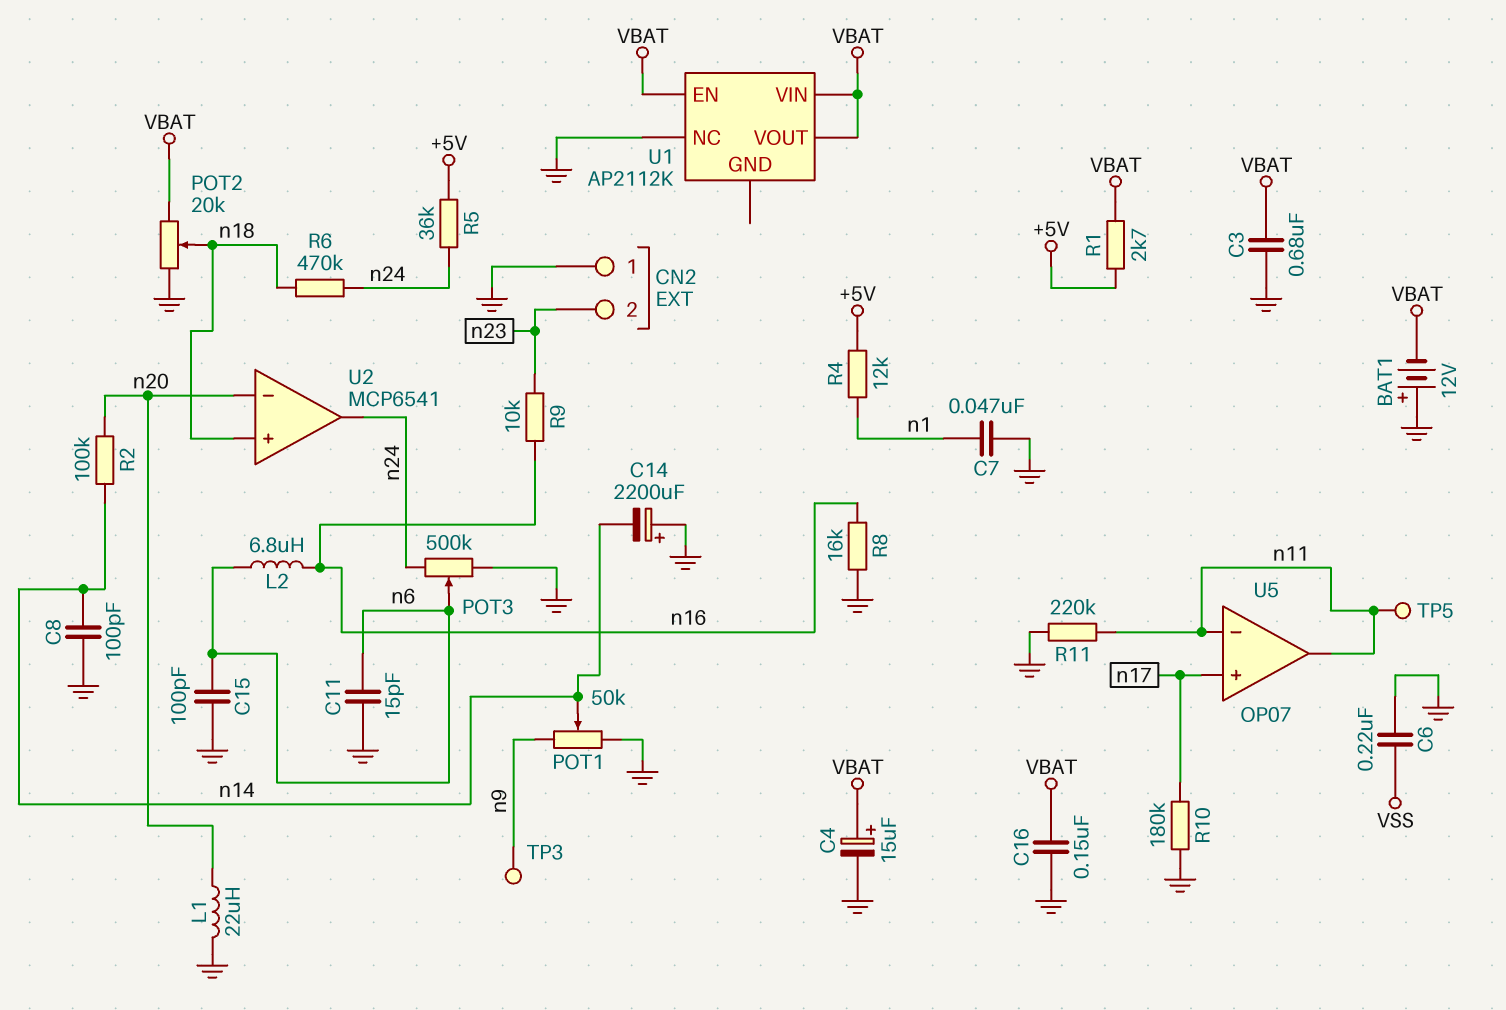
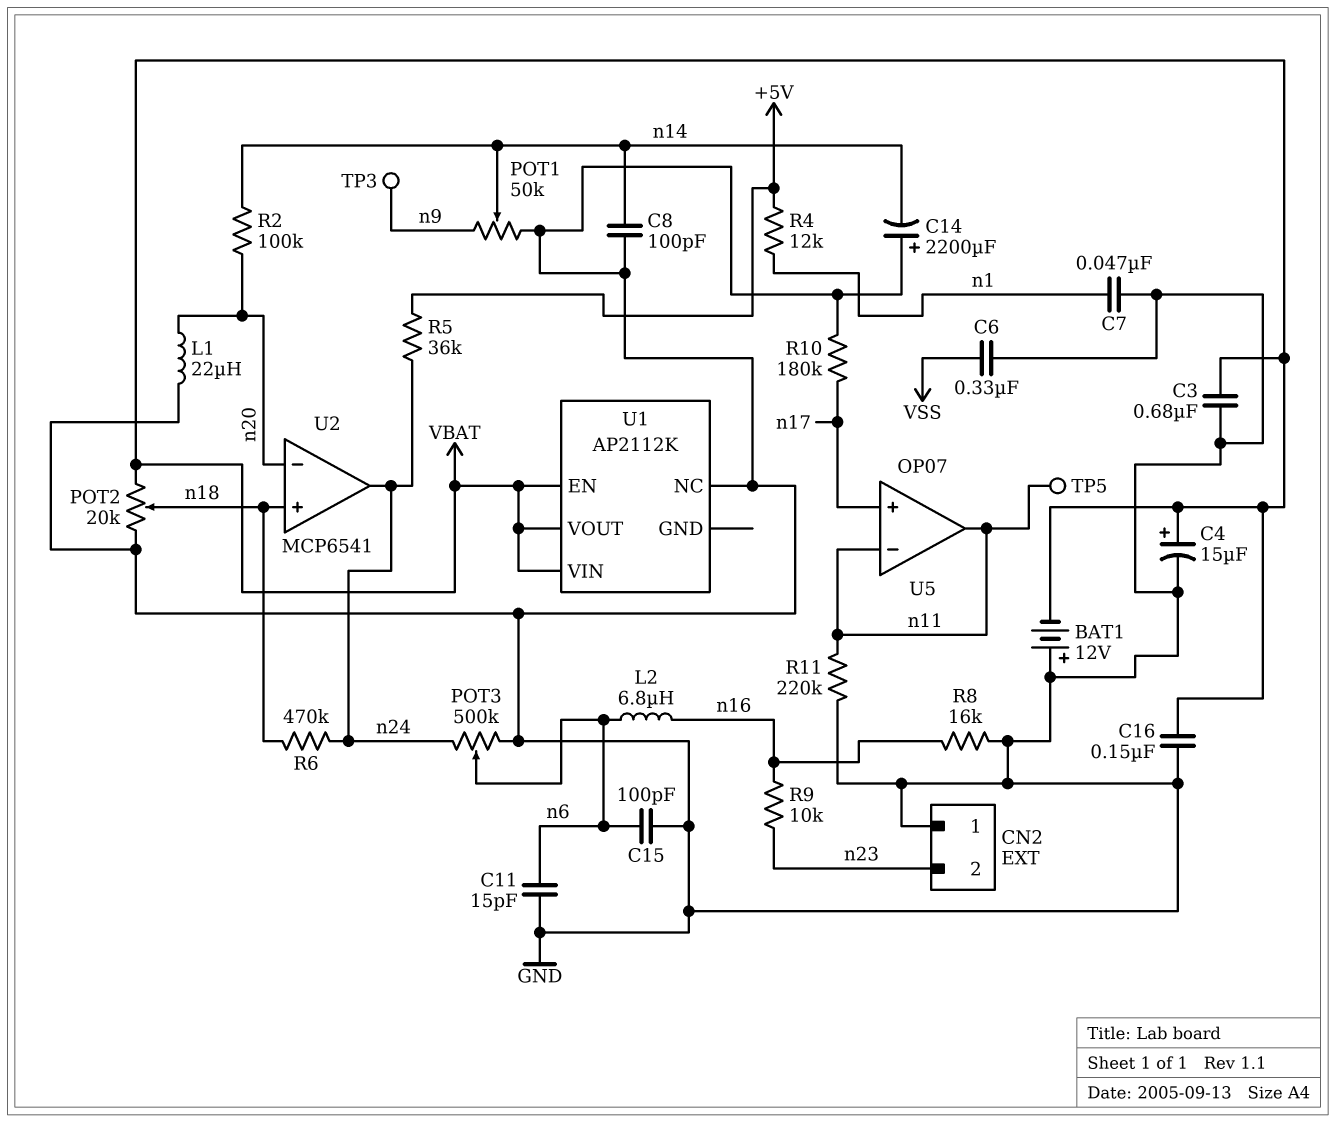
C6: 220nF (GND, VSS) -> 330nF (GND, VSS)
R1: 2.7k (+5V, VBAT) -> none

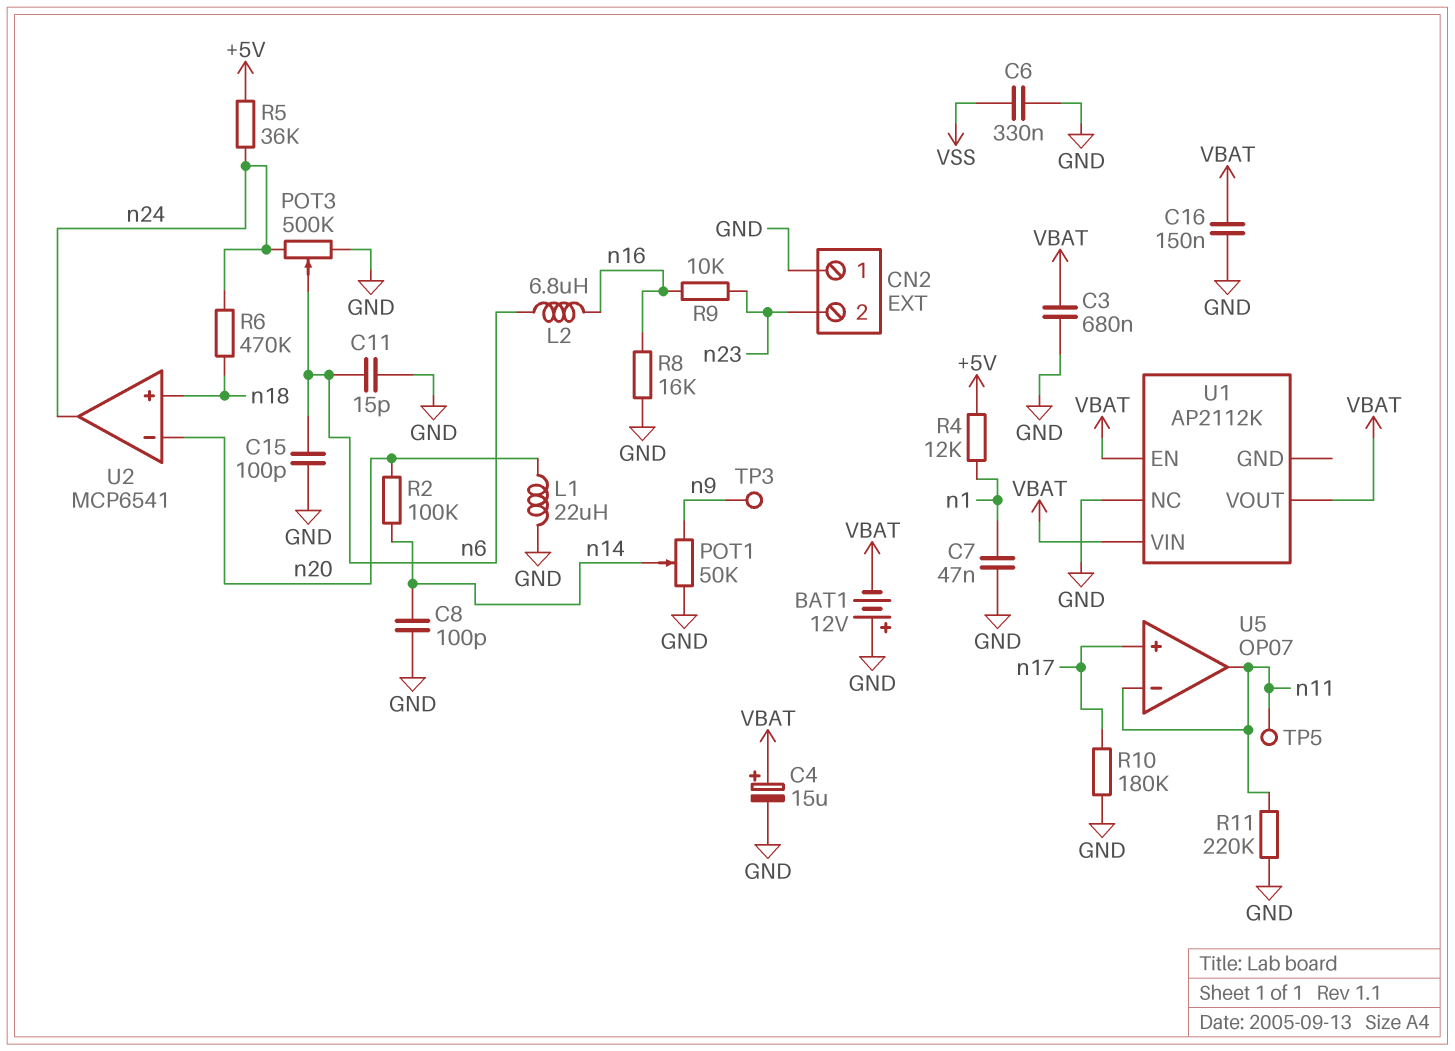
C14: 2200uF (plus GND, minus n14) -> none
POT2: 20k (GND, VBAT, wiper n18) -> none

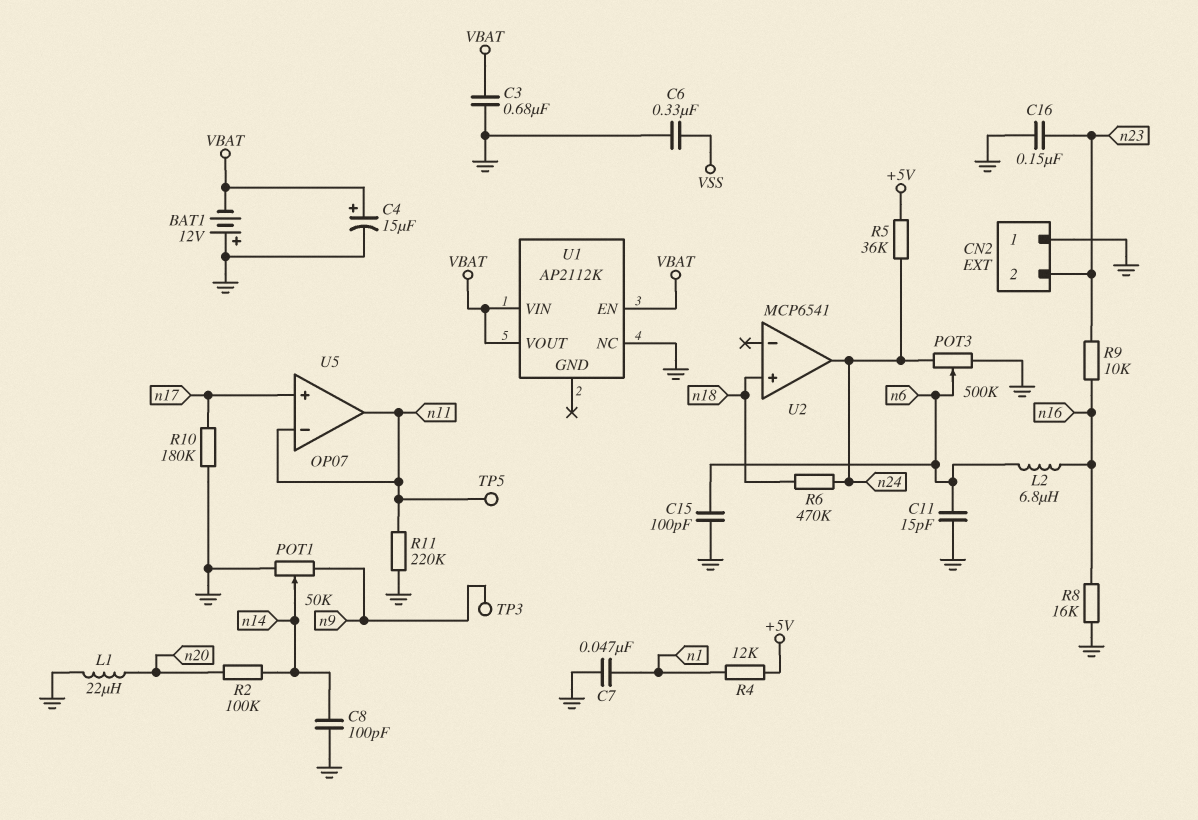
C16: 150nF (GND, VBAT) -> 150nF (GND, n23)
U2 pin in-: n20 -> none

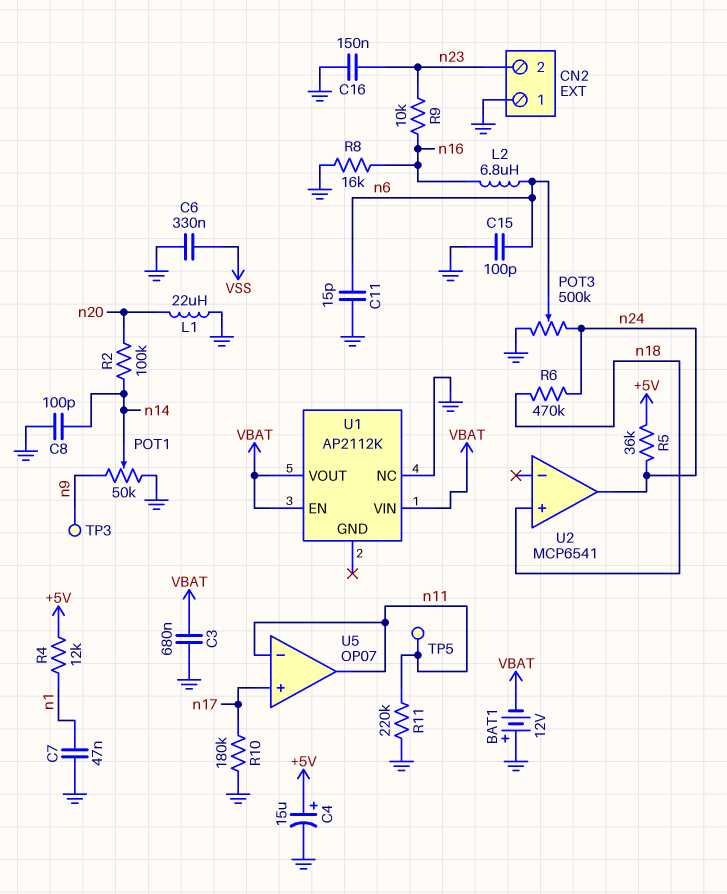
C4: 15uF (plus VBAT, minus GND) -> 15uF (plus +5V, minus GND)

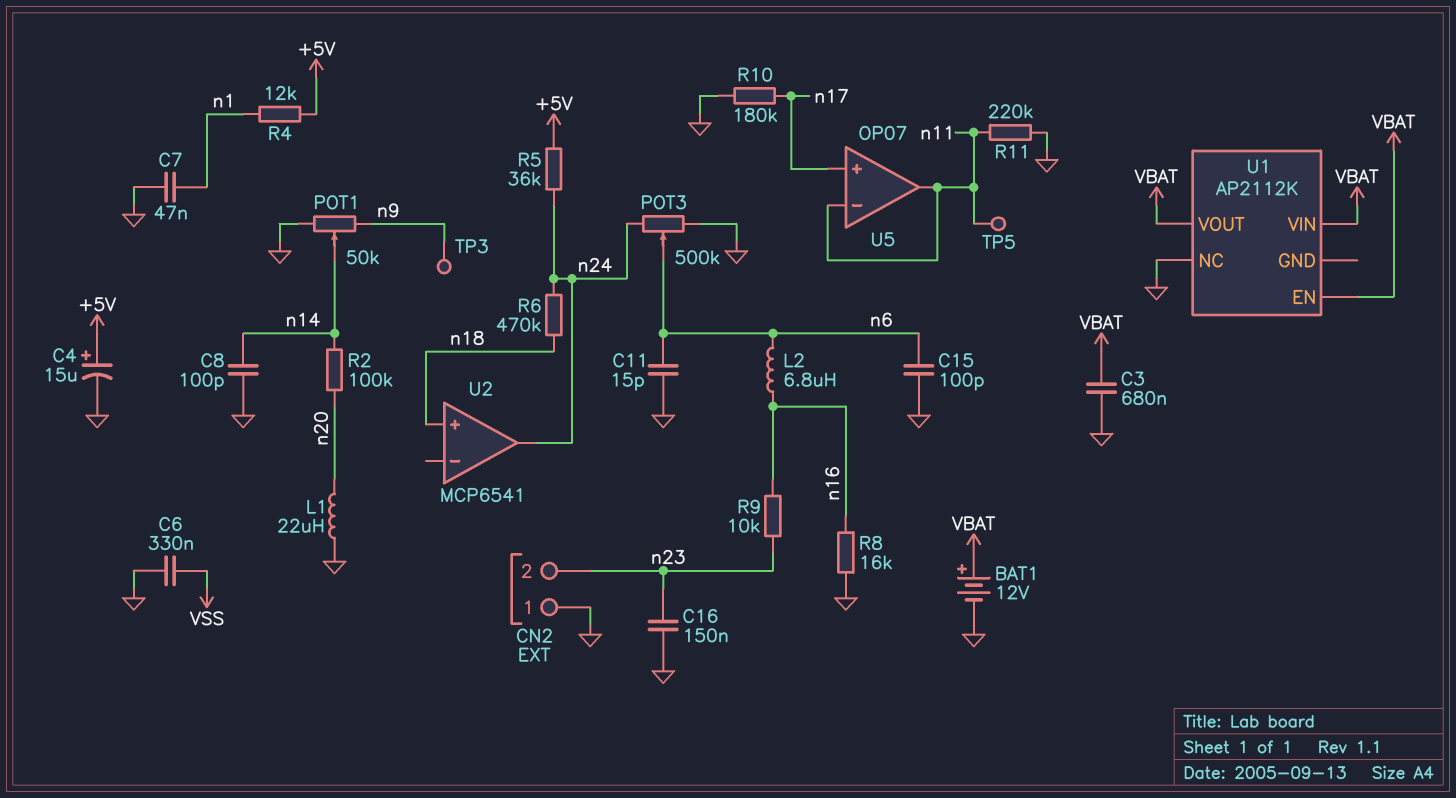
BAT1: 12V (plus GND, minus VBAT) -> 12V (plus VBAT, minus GND)

